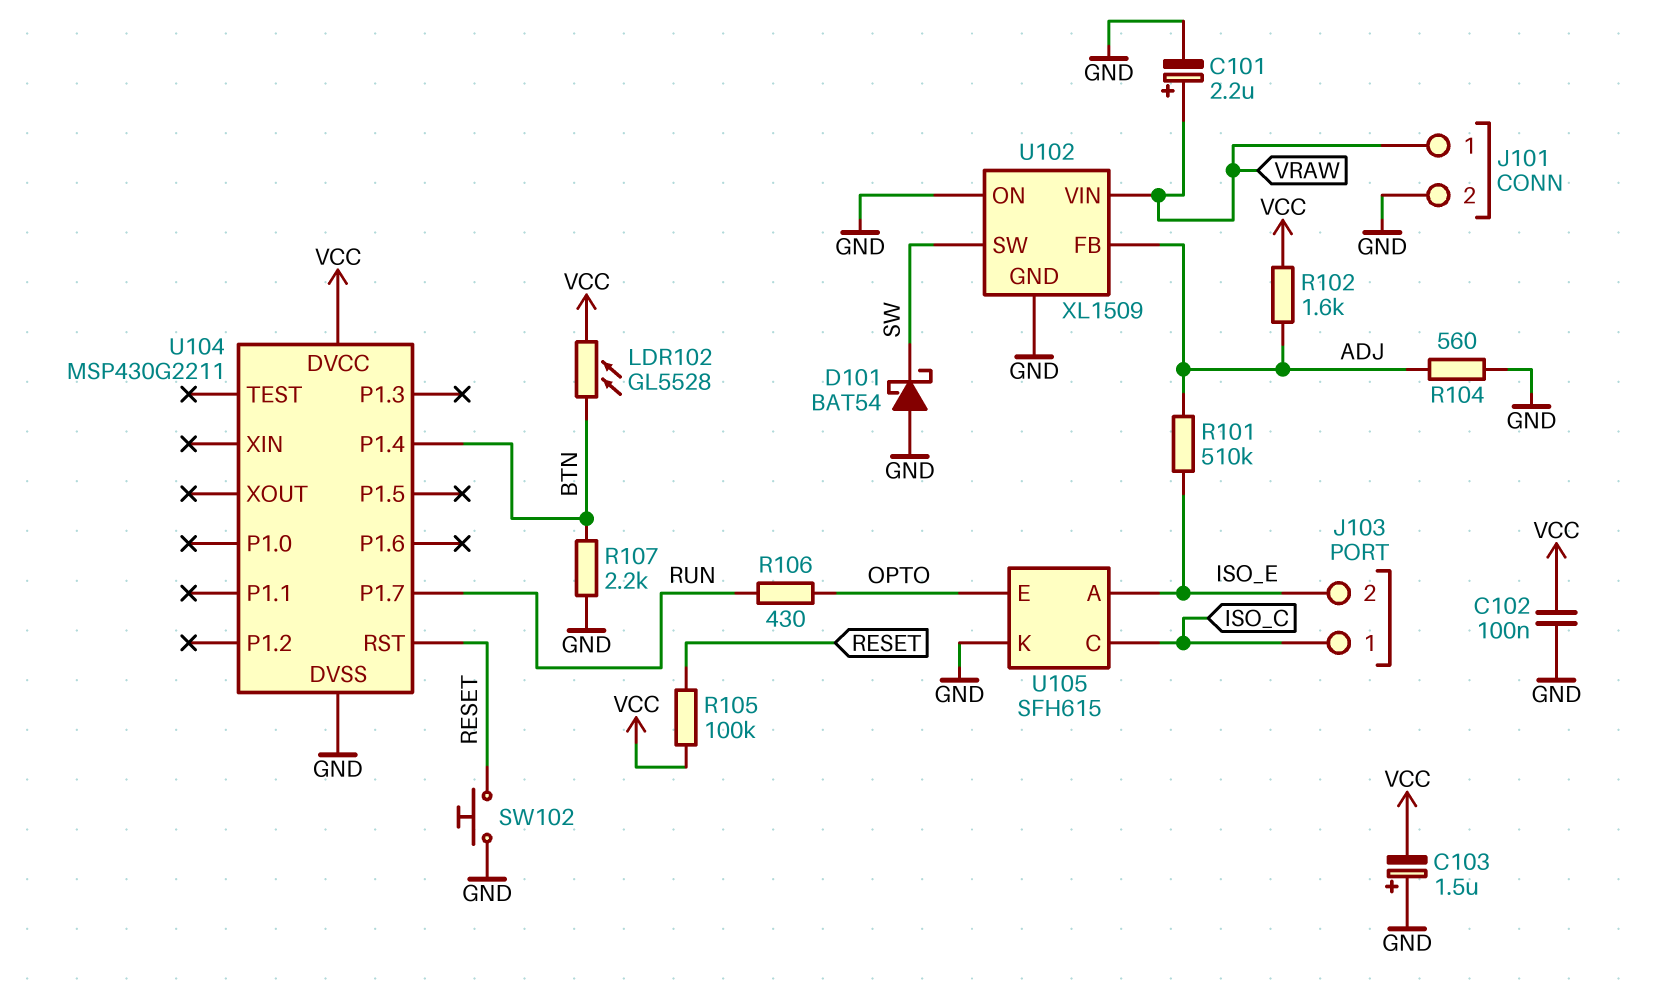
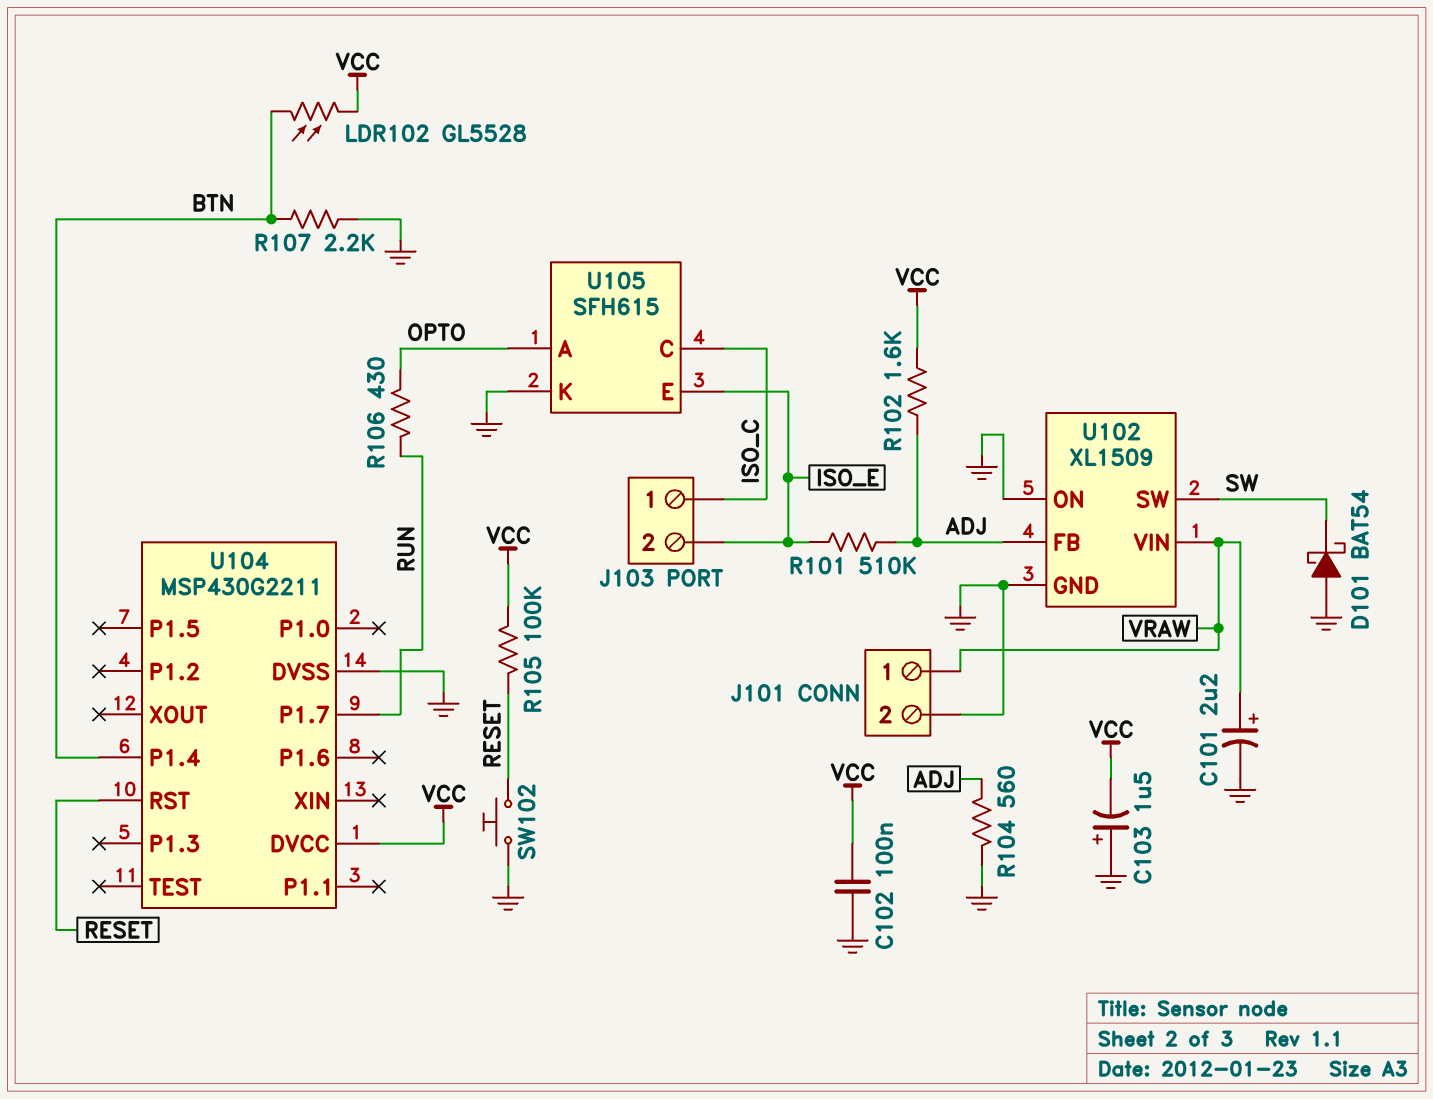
U105 pin A: ISO_E -> OPTO
U105 pin E: OPTO -> ISO_E

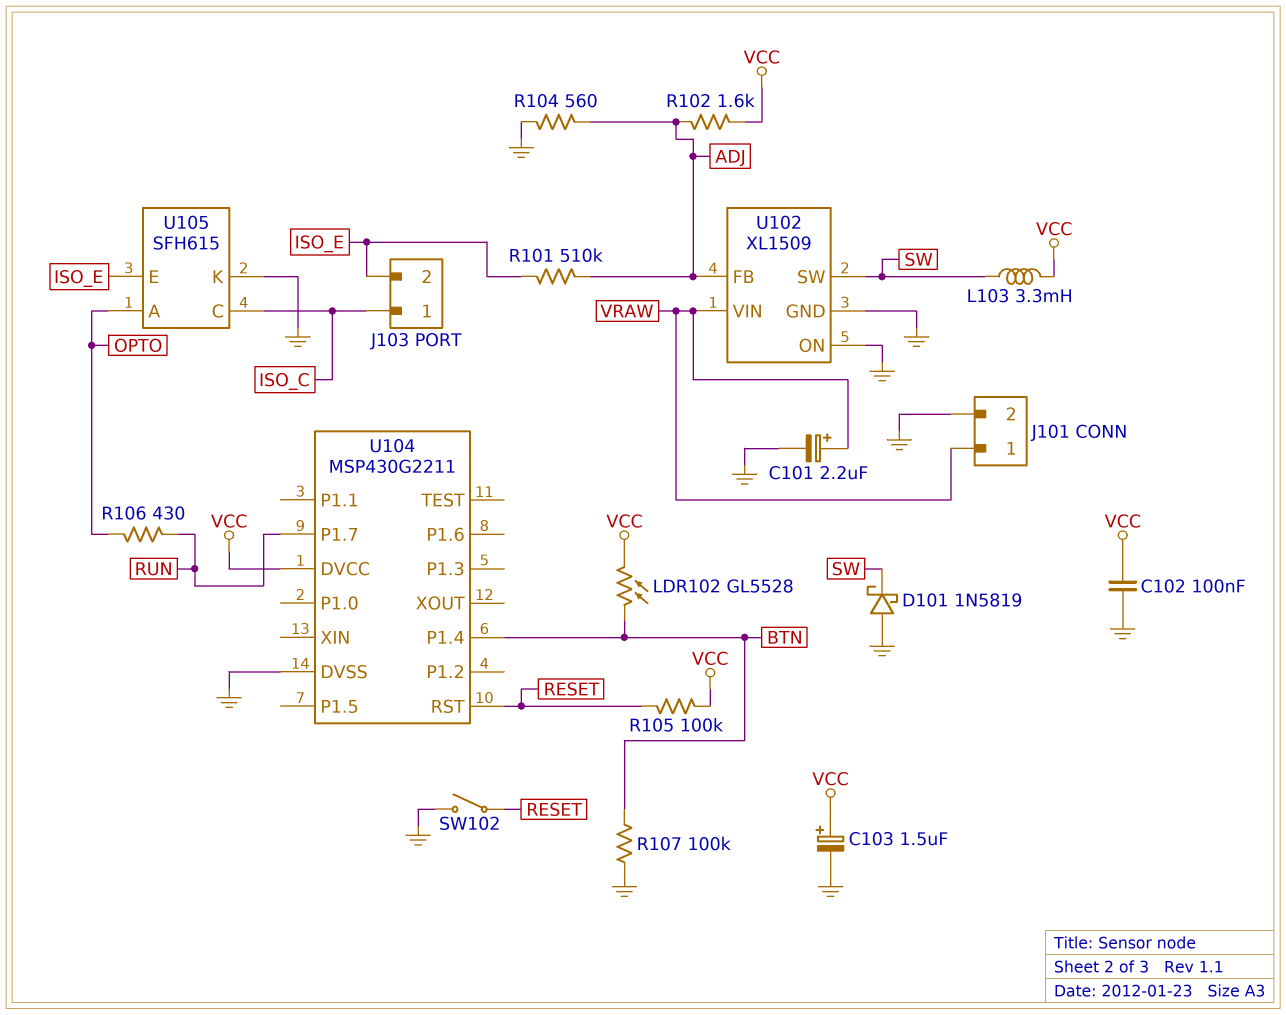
C103: 1.5uF (plus GND, minus VCC) -> 1.5uF (plus VCC, minus GND)
D101: schottky BAT54 (A GND, K SW) -> schottky 1N5819 (A GND, K SW)
L103: none -> 3.3mH (SW, VCC)
R107: 2.2k (BTN, GND) -> 100k (BTN, GND)
SW102: button (GND, RESET) -> switch (GND, RESET)

